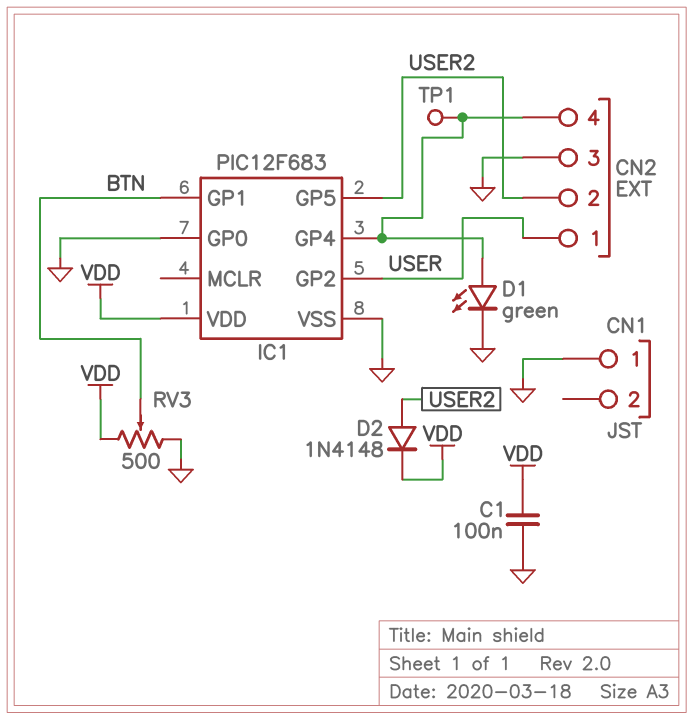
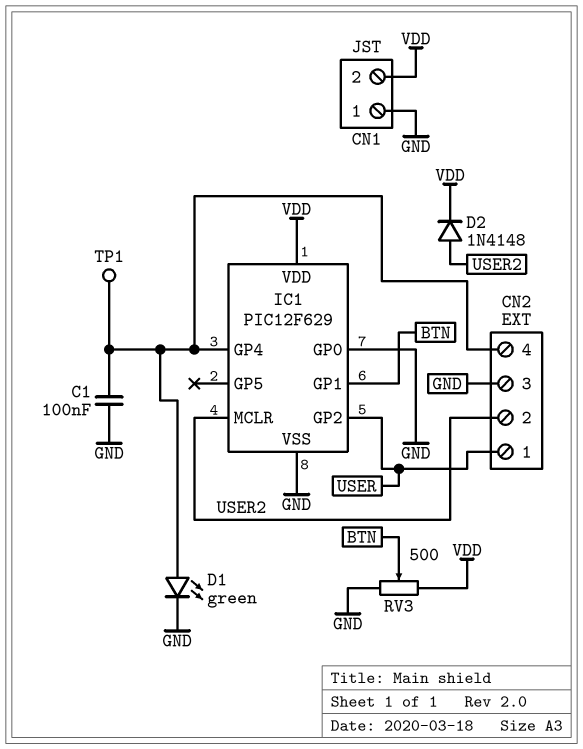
C1: 100nF (GND, VDD) -> 100nF (CN2/4, GND)
CN1 pin 2: none -> VDD
IC1: PIC12F683 -> PIC12F629
IC1 pin GP5: USER2 -> none
IC1 pin MCLR: none -> USER2

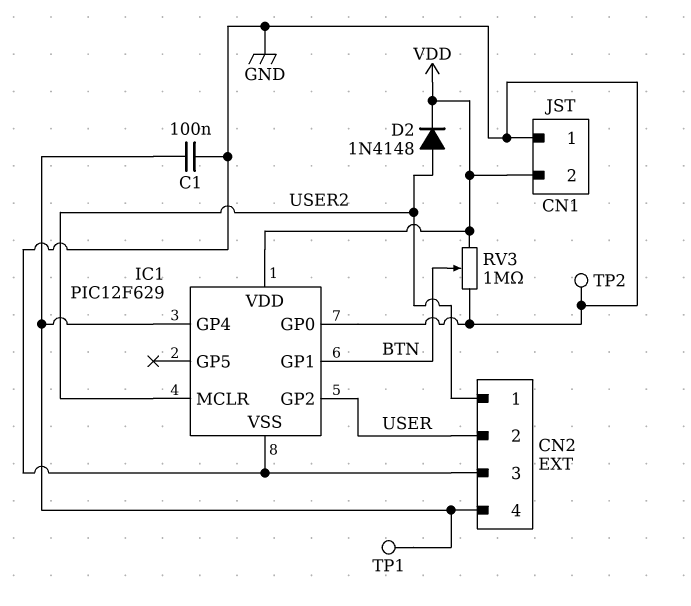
CN2 pin 1: USER -> USER2
CN2 pin 2: USER2 -> USER
D1: LED green (A CN2/4, K GND) -> none
RV3: 500 (GND, VDD, wiper BTN) -> 1M (GND, VDD, wiper BTN)
TP2: none -> test point (GND)

